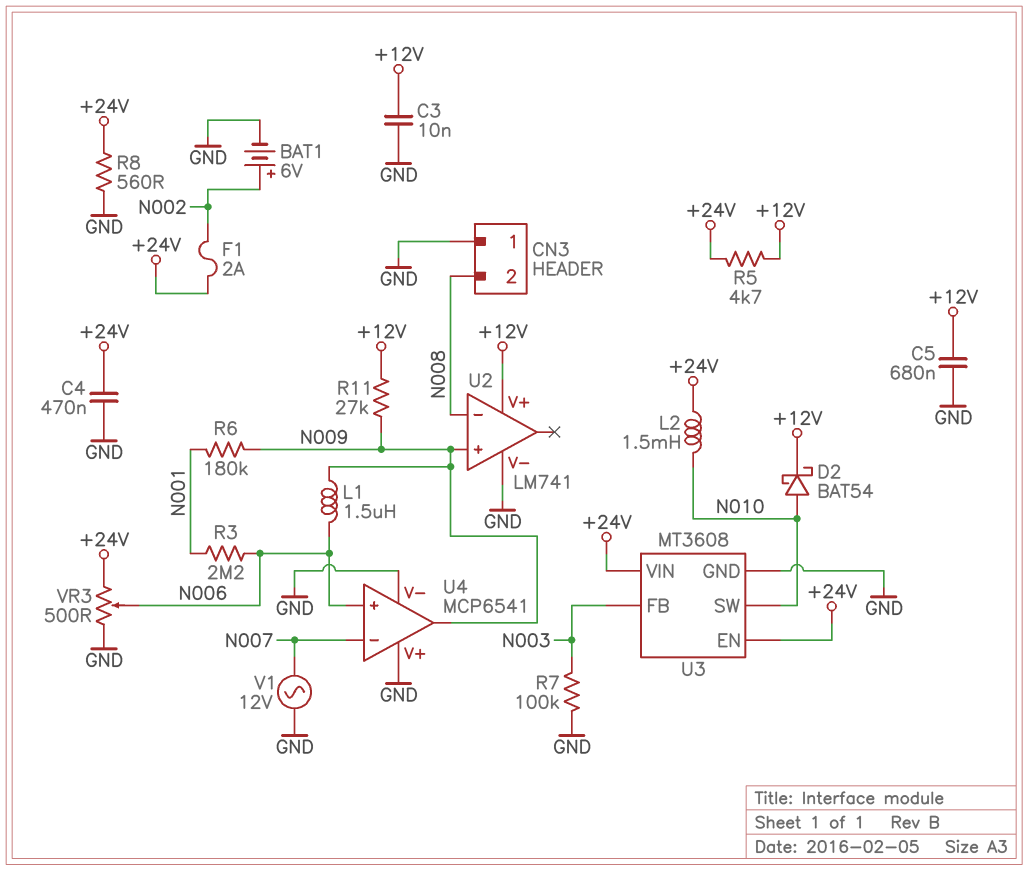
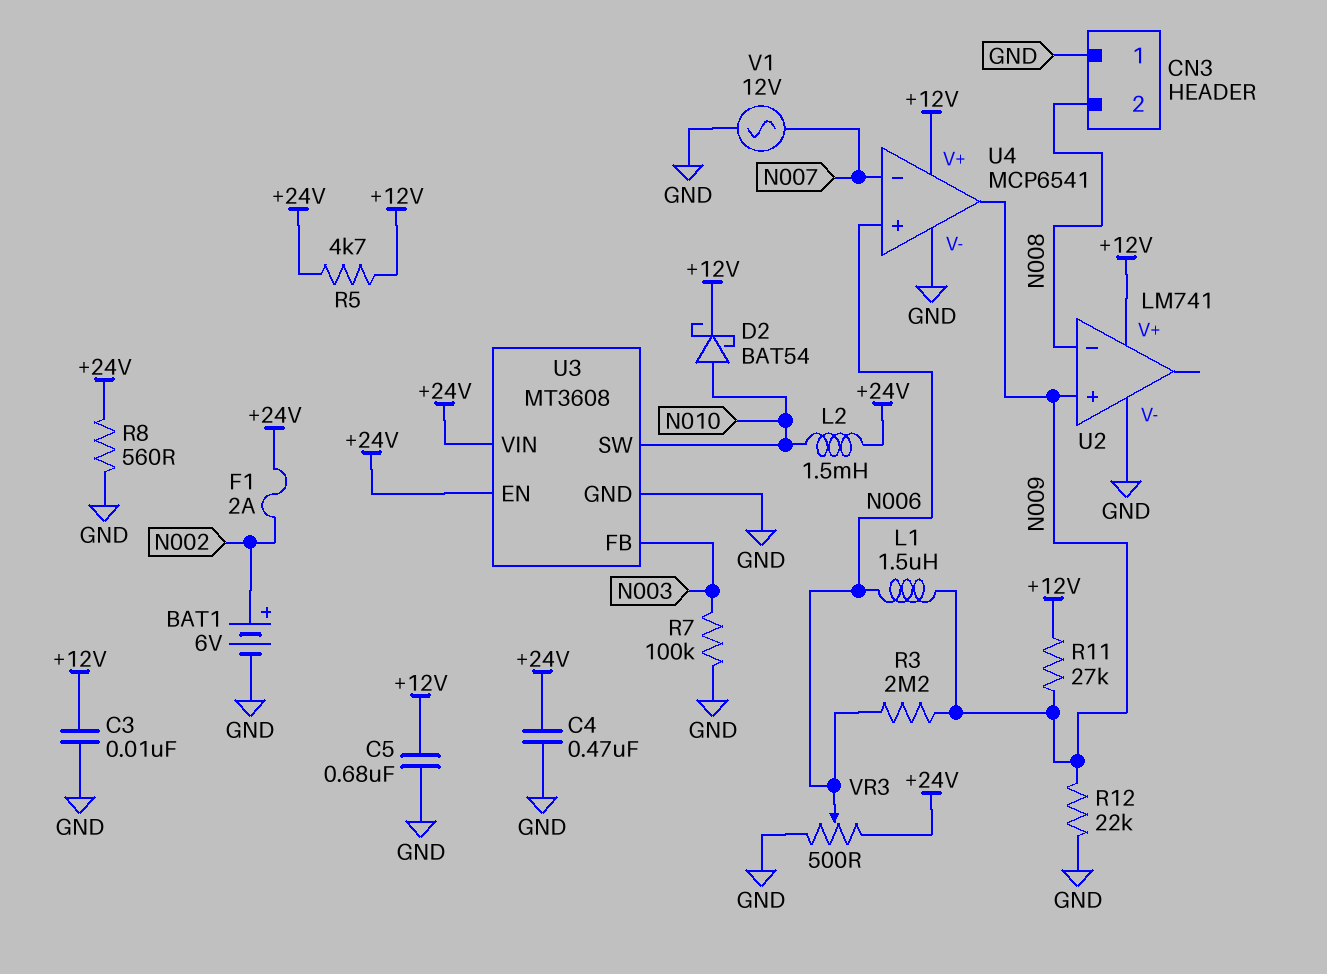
R3: 2.2M (N001, N006) -> 2.2M (N006, N009)
R6: 180k (N001, N009) -> none
R12: none -> 22k (GND, N009)
U4 pin V+: GND -> +12V

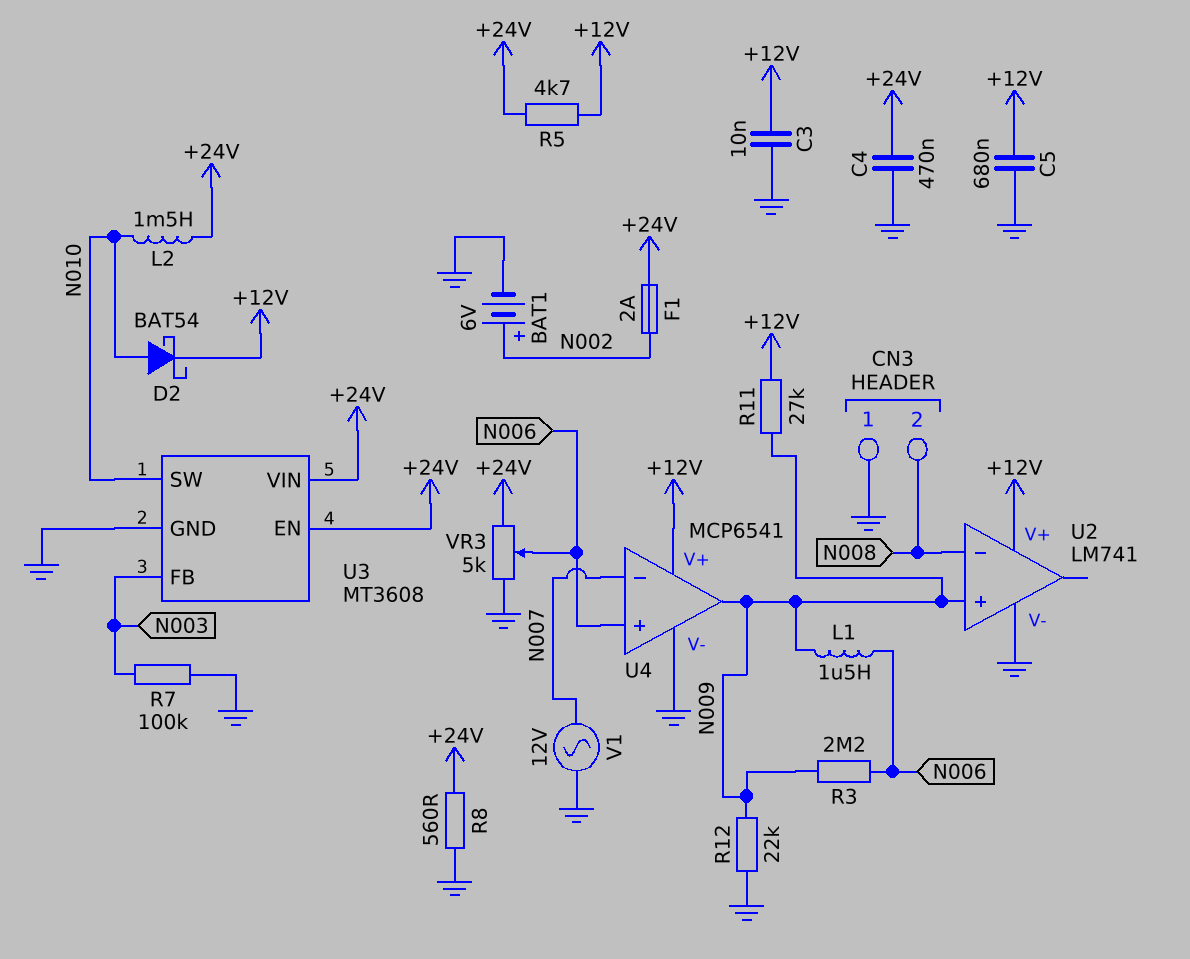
VR3: 500 (+24V, GND, wiper N006) -> 5k (+24V, GND, wiper N006)

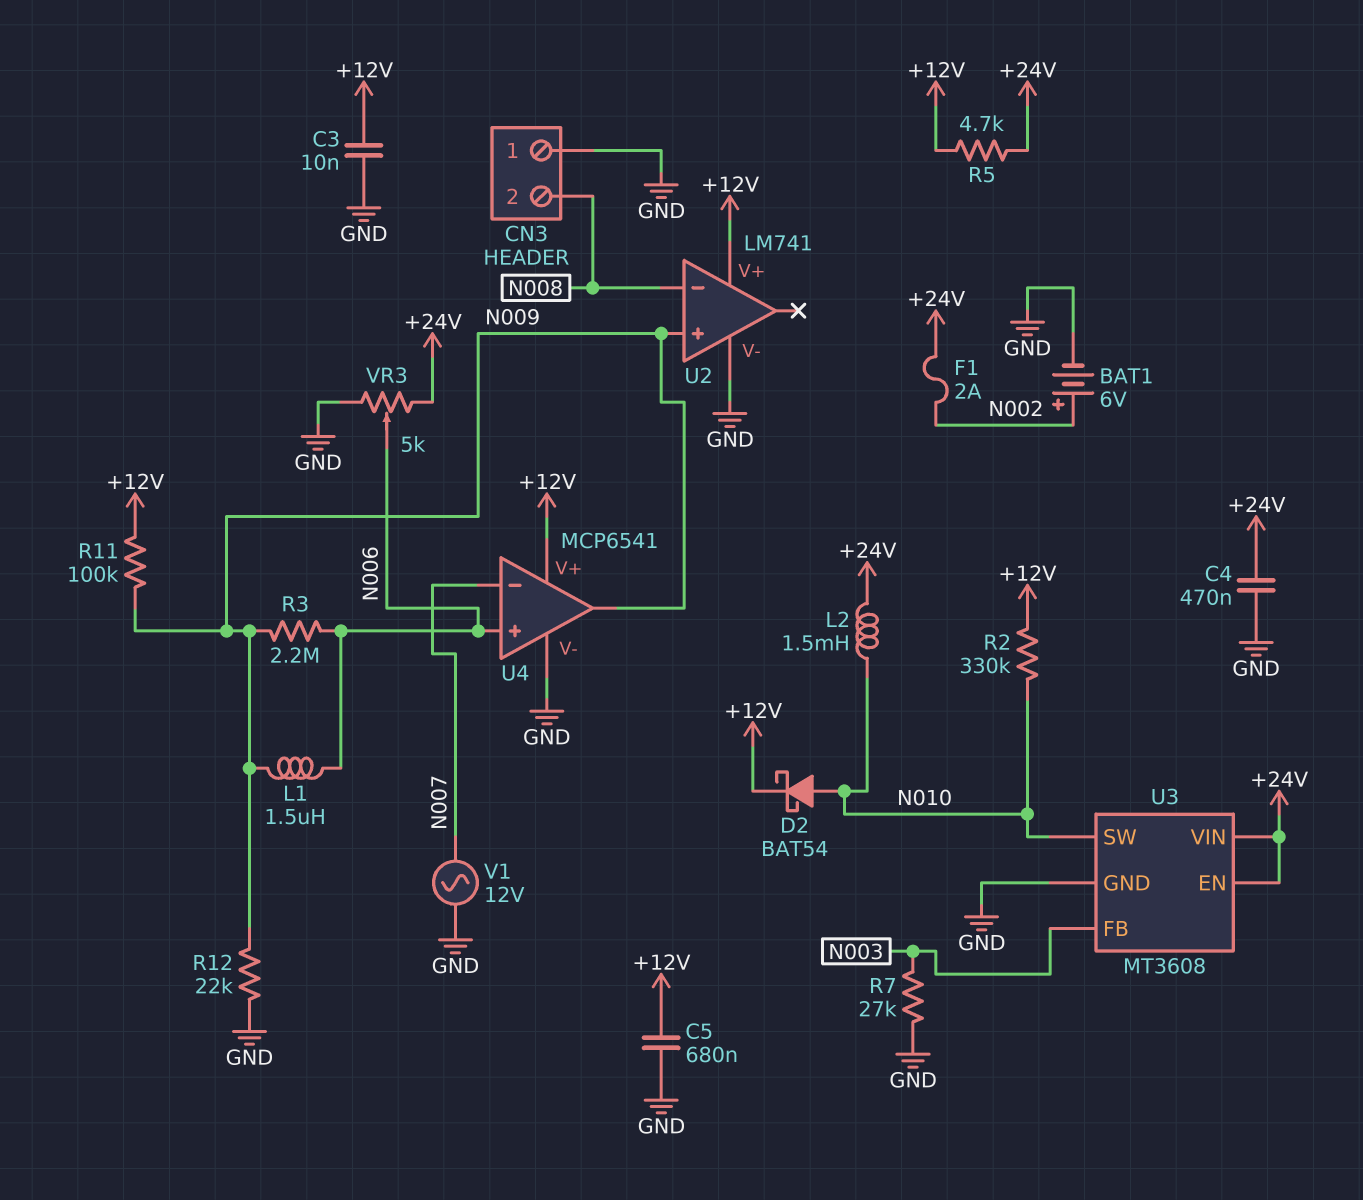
R2: none -> 330k (+12V, N010)
R7: 100k (GND, N003) -> 27k (GND, N003)
R8: 560 (+24V, GND) -> none
R11: 27k (+12V, N009) -> 100k (+12V, N009)

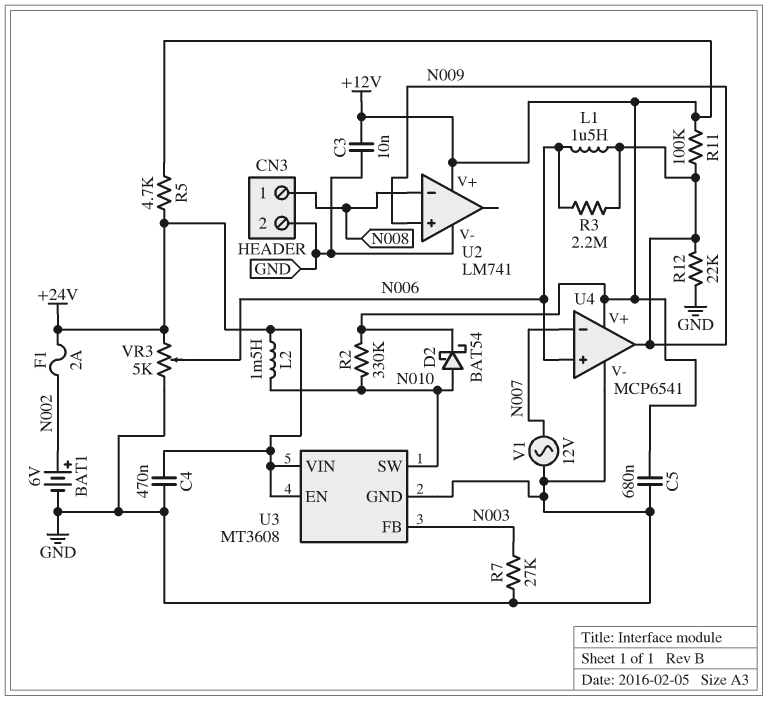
CN3 pin 1: GND -> N008
CN3 pin 2: N008 -> GND

